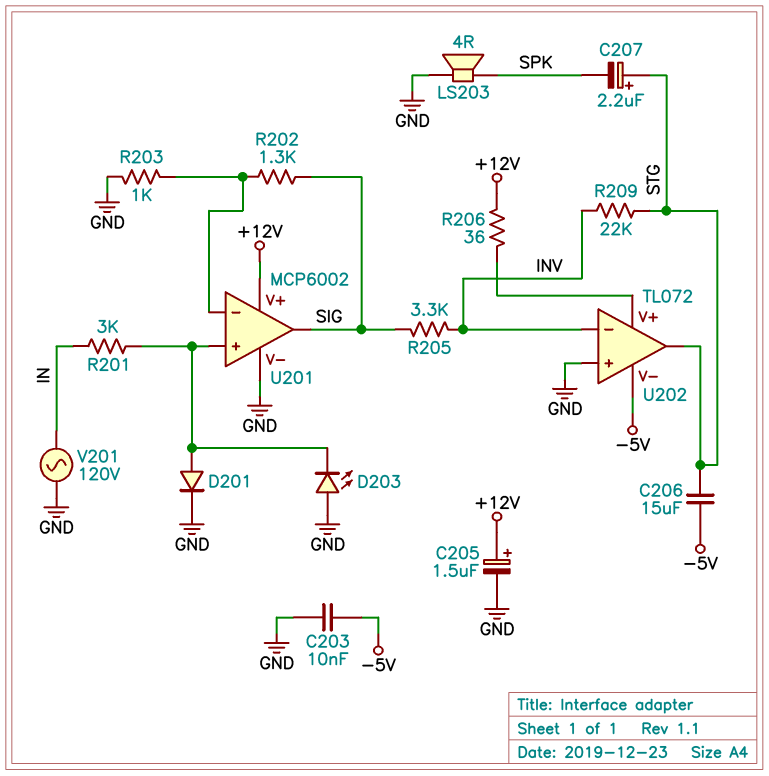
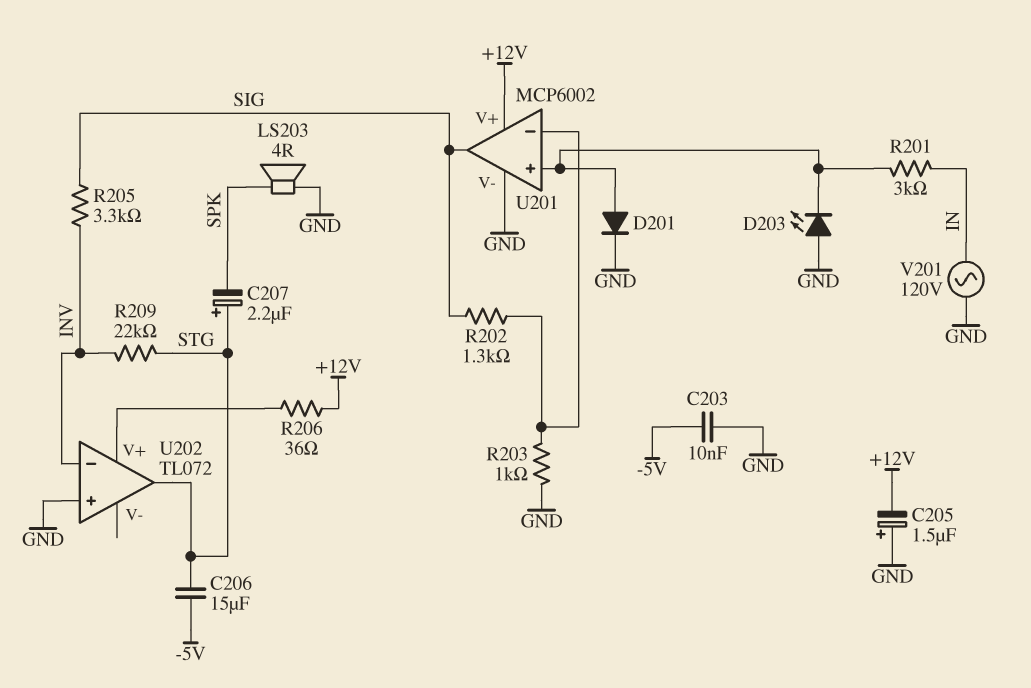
C205: 1.5uF (plus +12V, minus GND) -> 1.5uF (plus GND, minus +12V)
U202 pin V-: -5V -> none

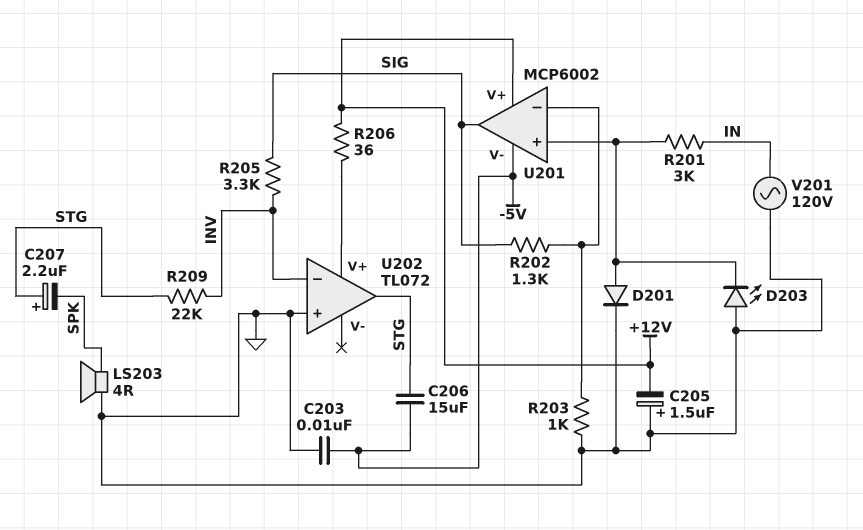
U201 pin V-: GND -> -5V

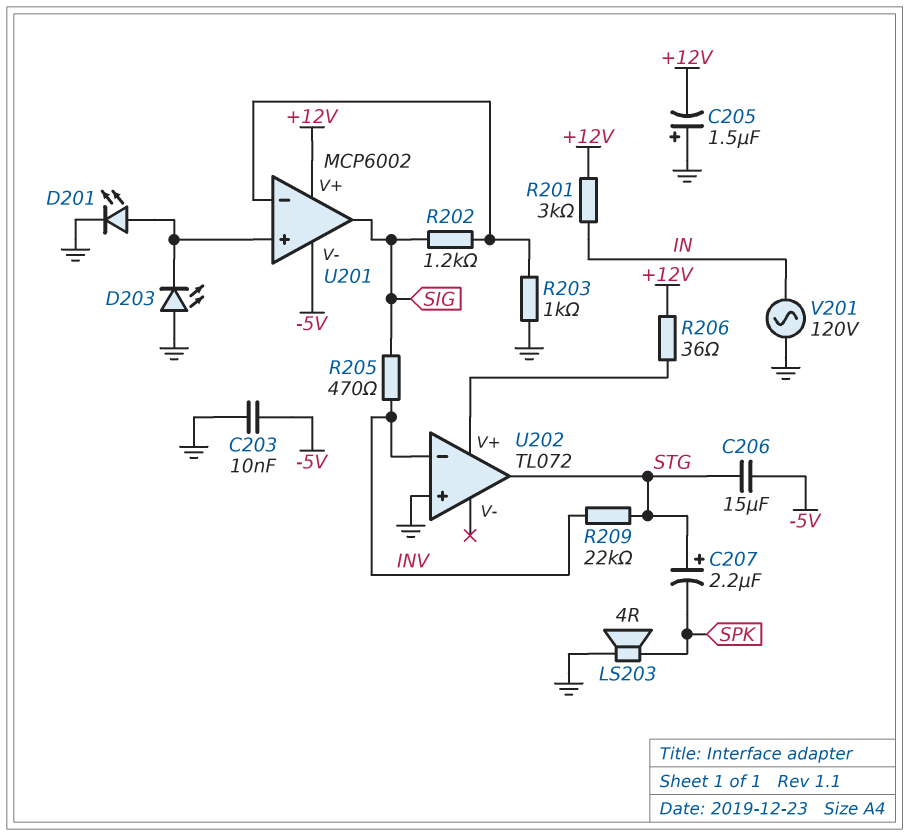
D201: diode (A U201/in+, K GND) -> LED (A U201/in+, K GND)
R201: 3k (IN, U201/in+) -> 3k (+12V, IN)
R202: 1.3k (SIG, U201/in-) -> 1.2k (SIG, U201/in-)
R205: 3.3k (INV, SIG) -> 470 (INV, SIG)

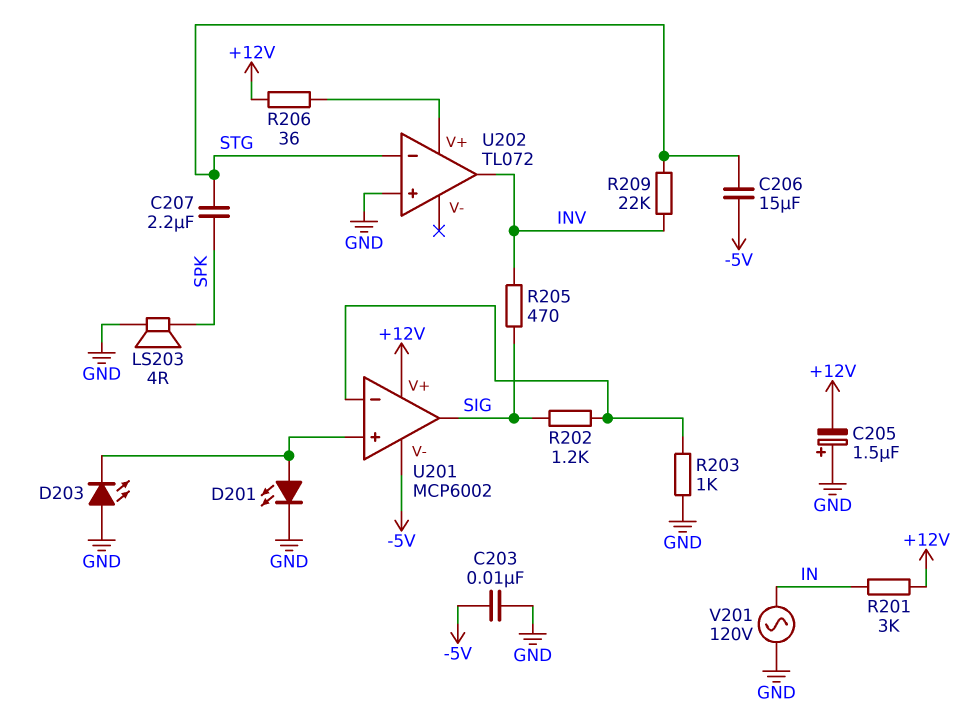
C207: 2.2uF (plus STG, minus SPK) -> 2.2uF (SPK, STG)
U202 pin in-: INV -> STG
U202 pin out: STG -> INV

